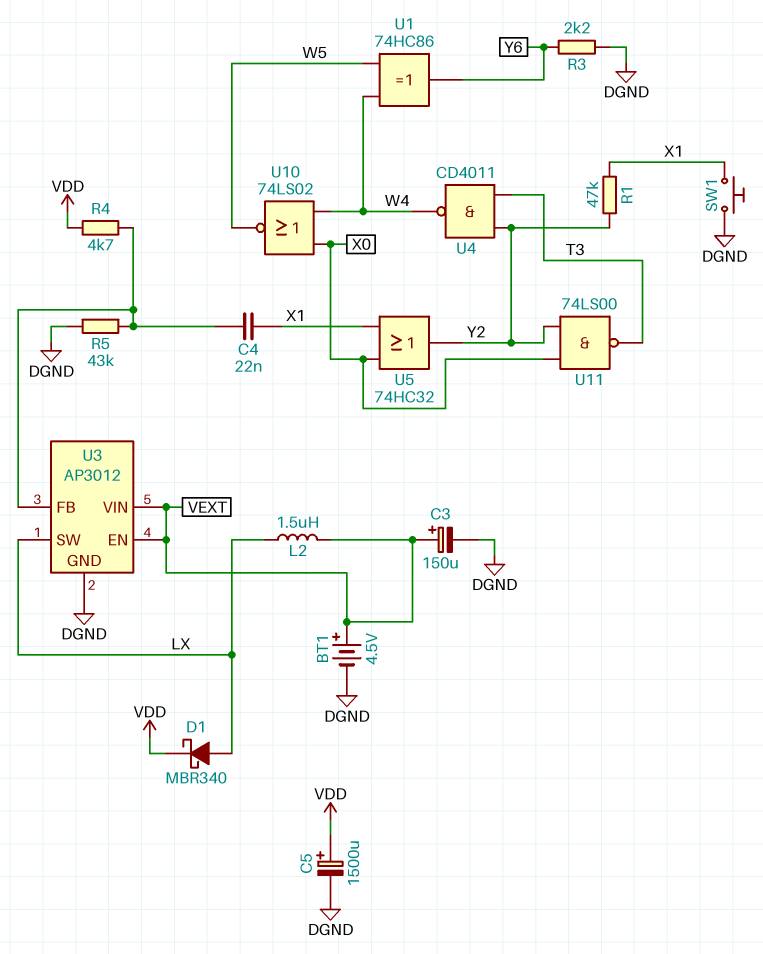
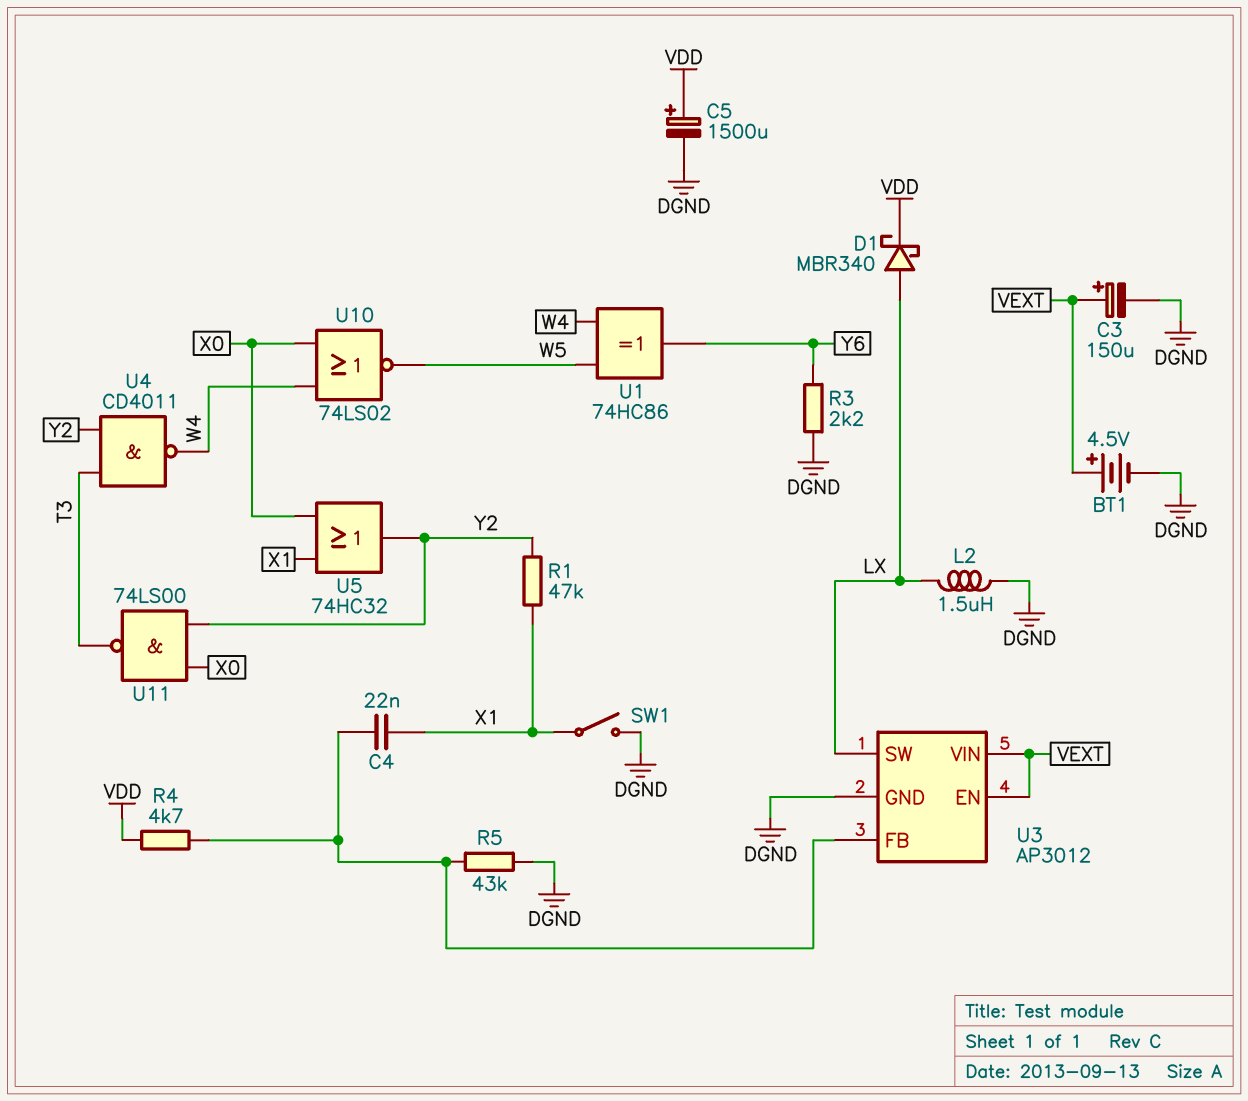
L2: 1.5uH (LX, VEXT) -> 1.5uH (DGND, LX)
SW1: button (DGND, X1) -> switch (DGND, X1)

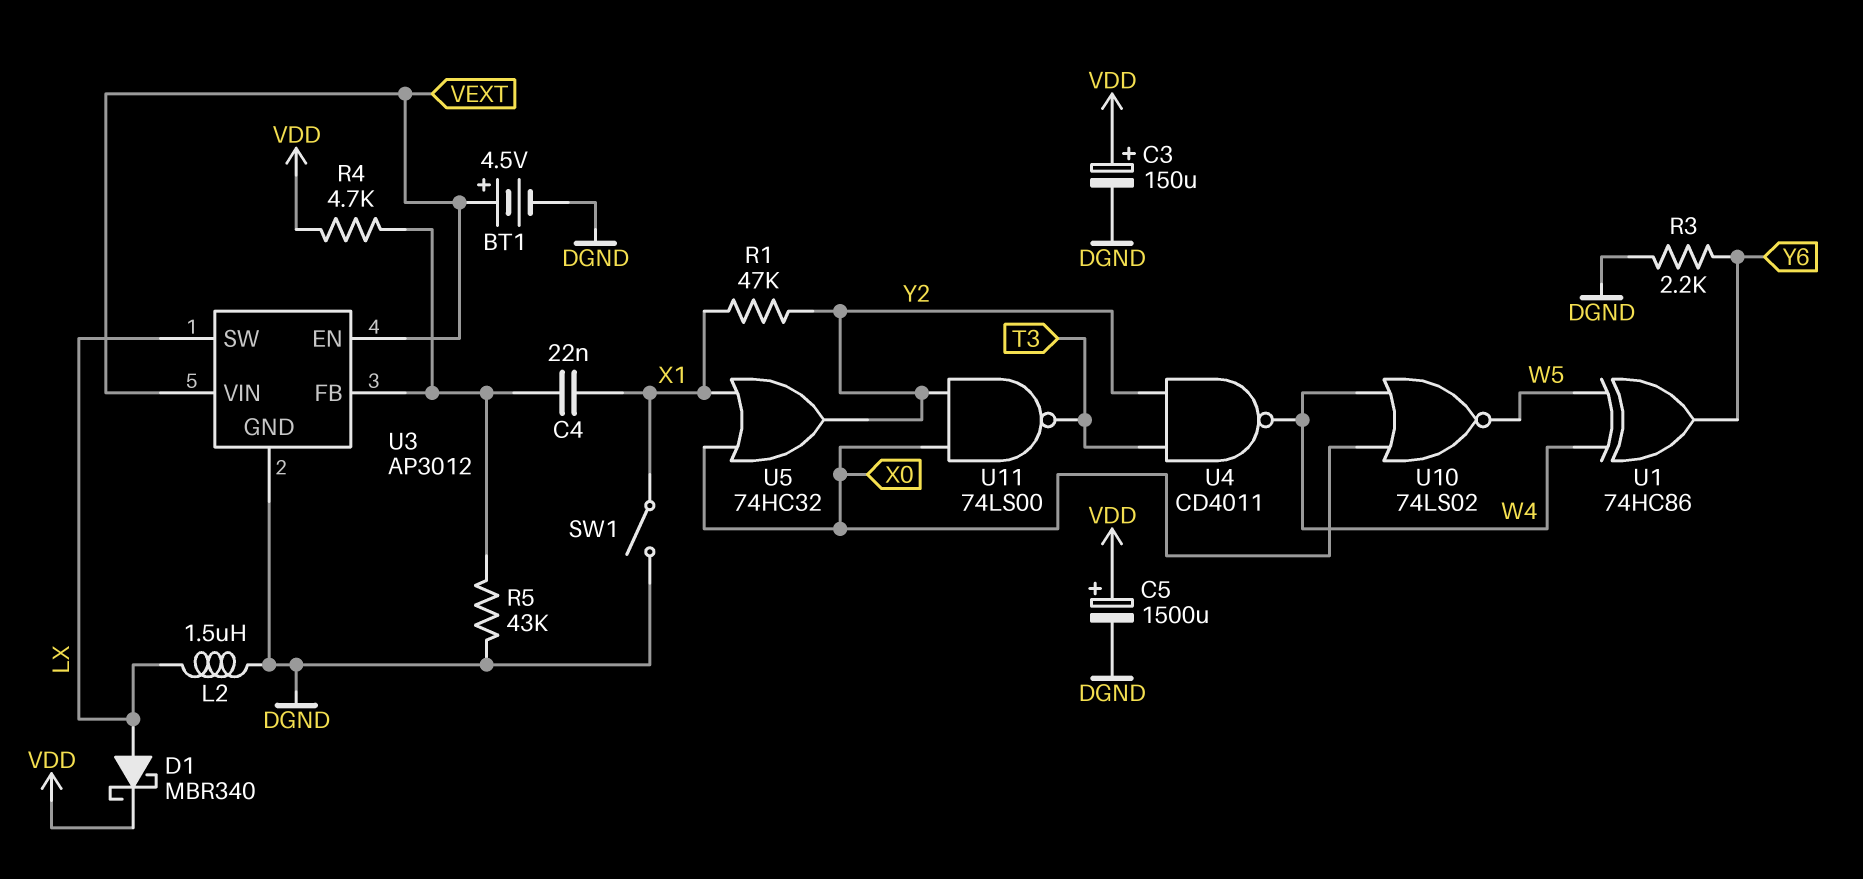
C3: 150uF (plus VEXT, minus DGND) -> 150uF (plus VDD, minus DGND)

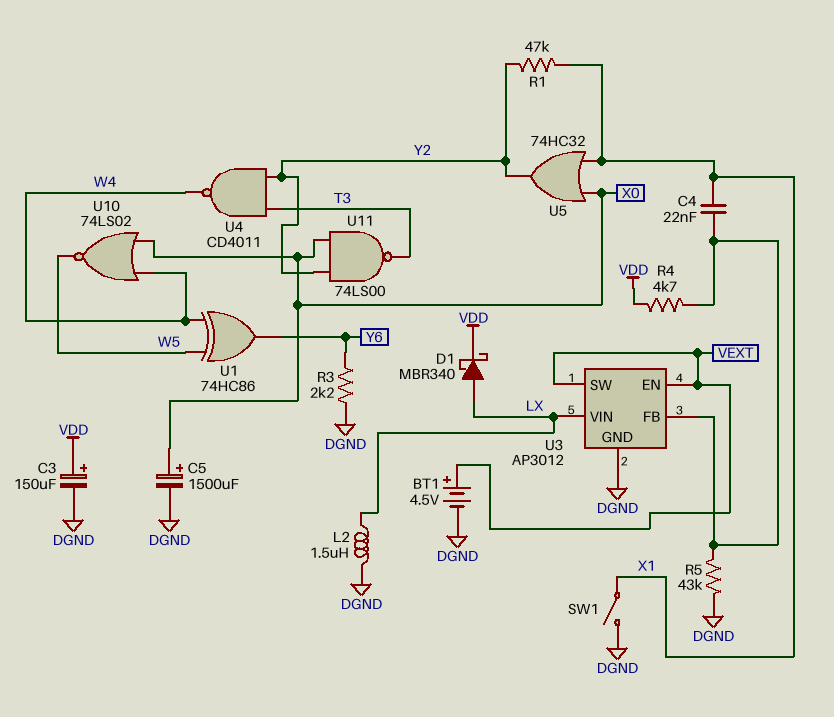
C5: 1500uF (plus VDD, minus DGND) -> 1500uF (plus X0, minus DGND)
U3 pin SW: LX -> VEXT
U3 pin VIN: VEXT -> LX

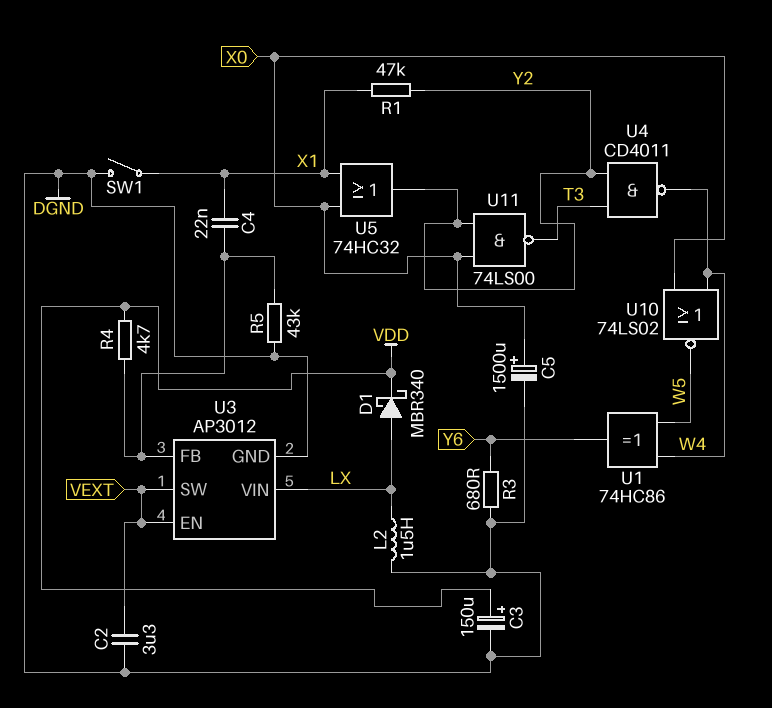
BT1: 4.5V (plus VEXT, minus DGND) -> none
C2: none -> 3.3uF (DGND, VEXT)
R3: 2.2k (DGND, Y6) -> 680 (DGND, Y6)

